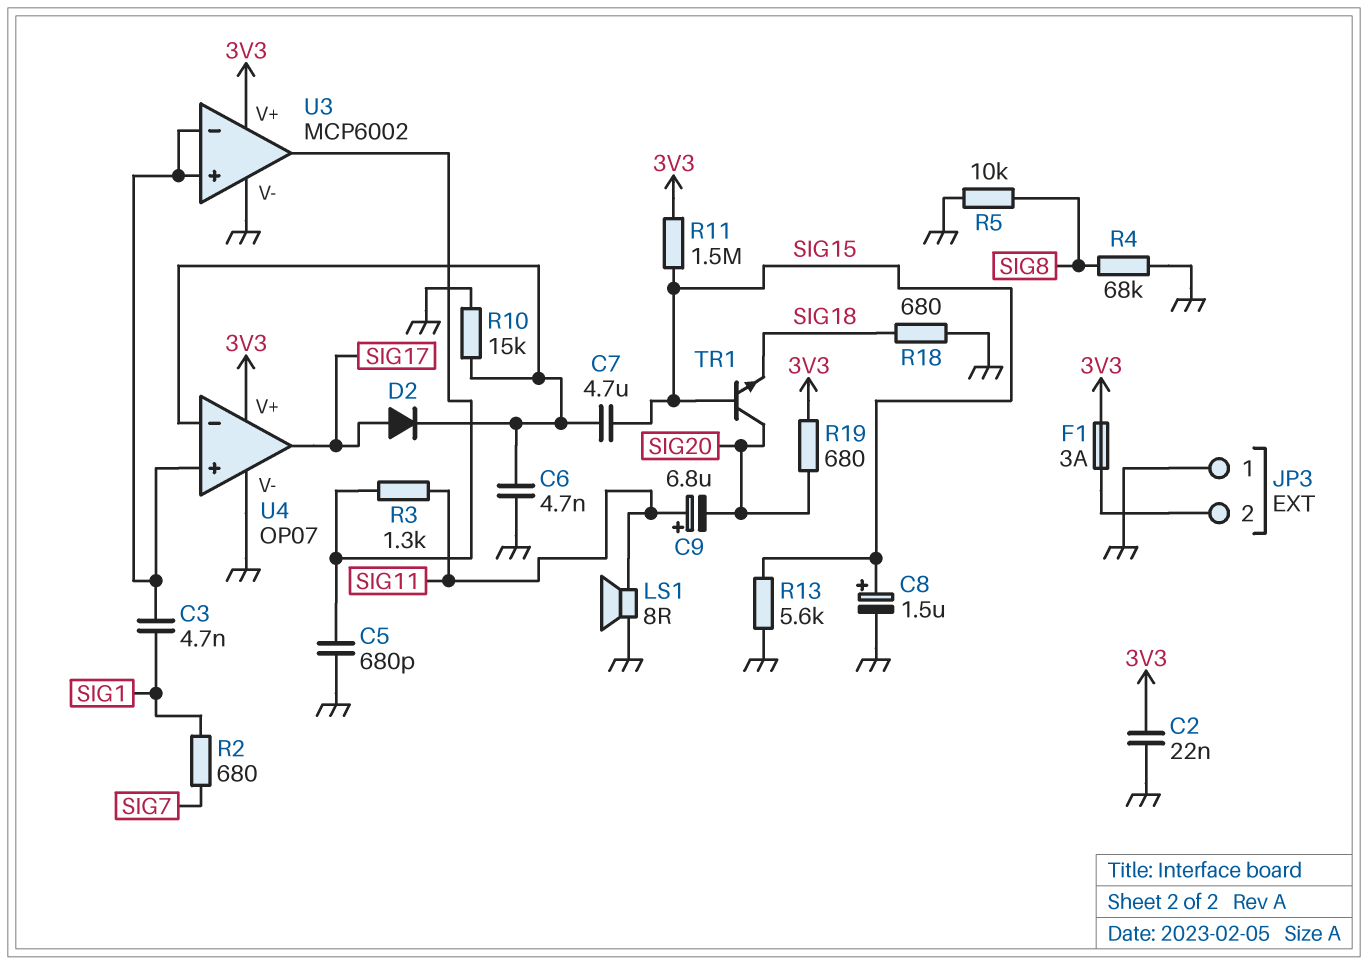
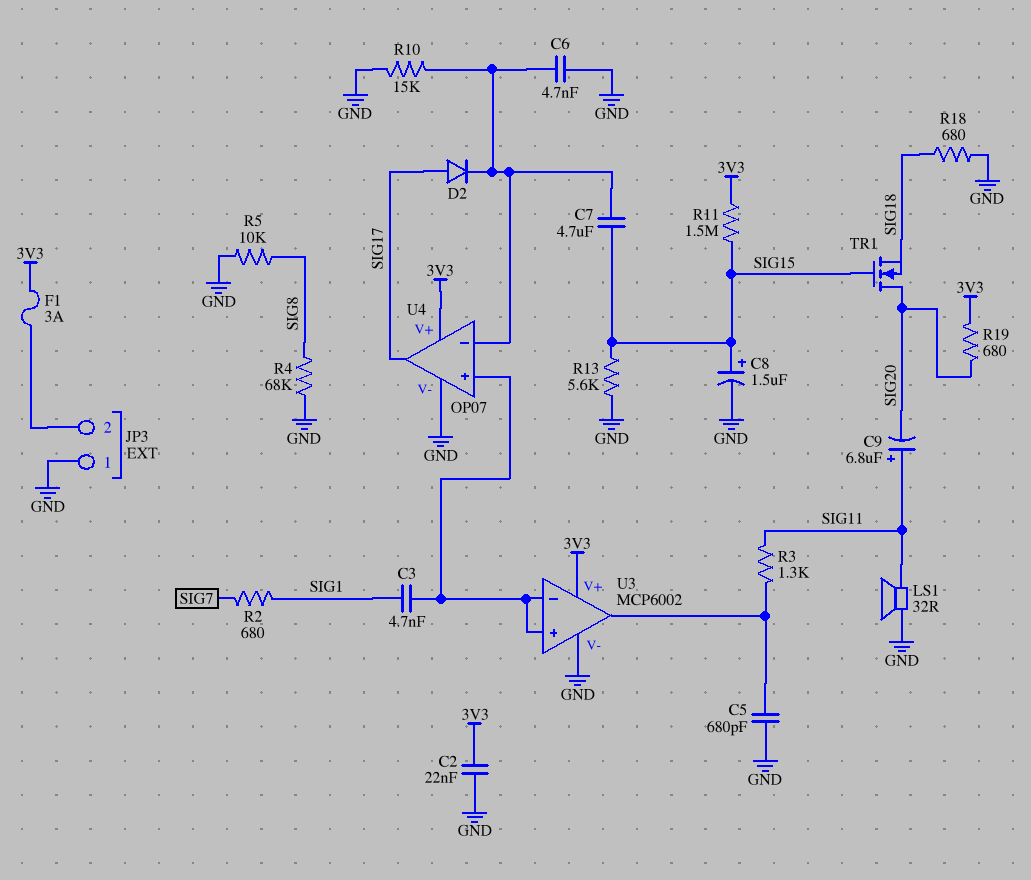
LS1: speaker 8R (GND, SIG11) -> speaker 32R (GND, SIG11)
TR1: NPN (B SIG15, C SIG20, E SIG18) -> NMOS (G SIG15, D SIG20, S SIG18)

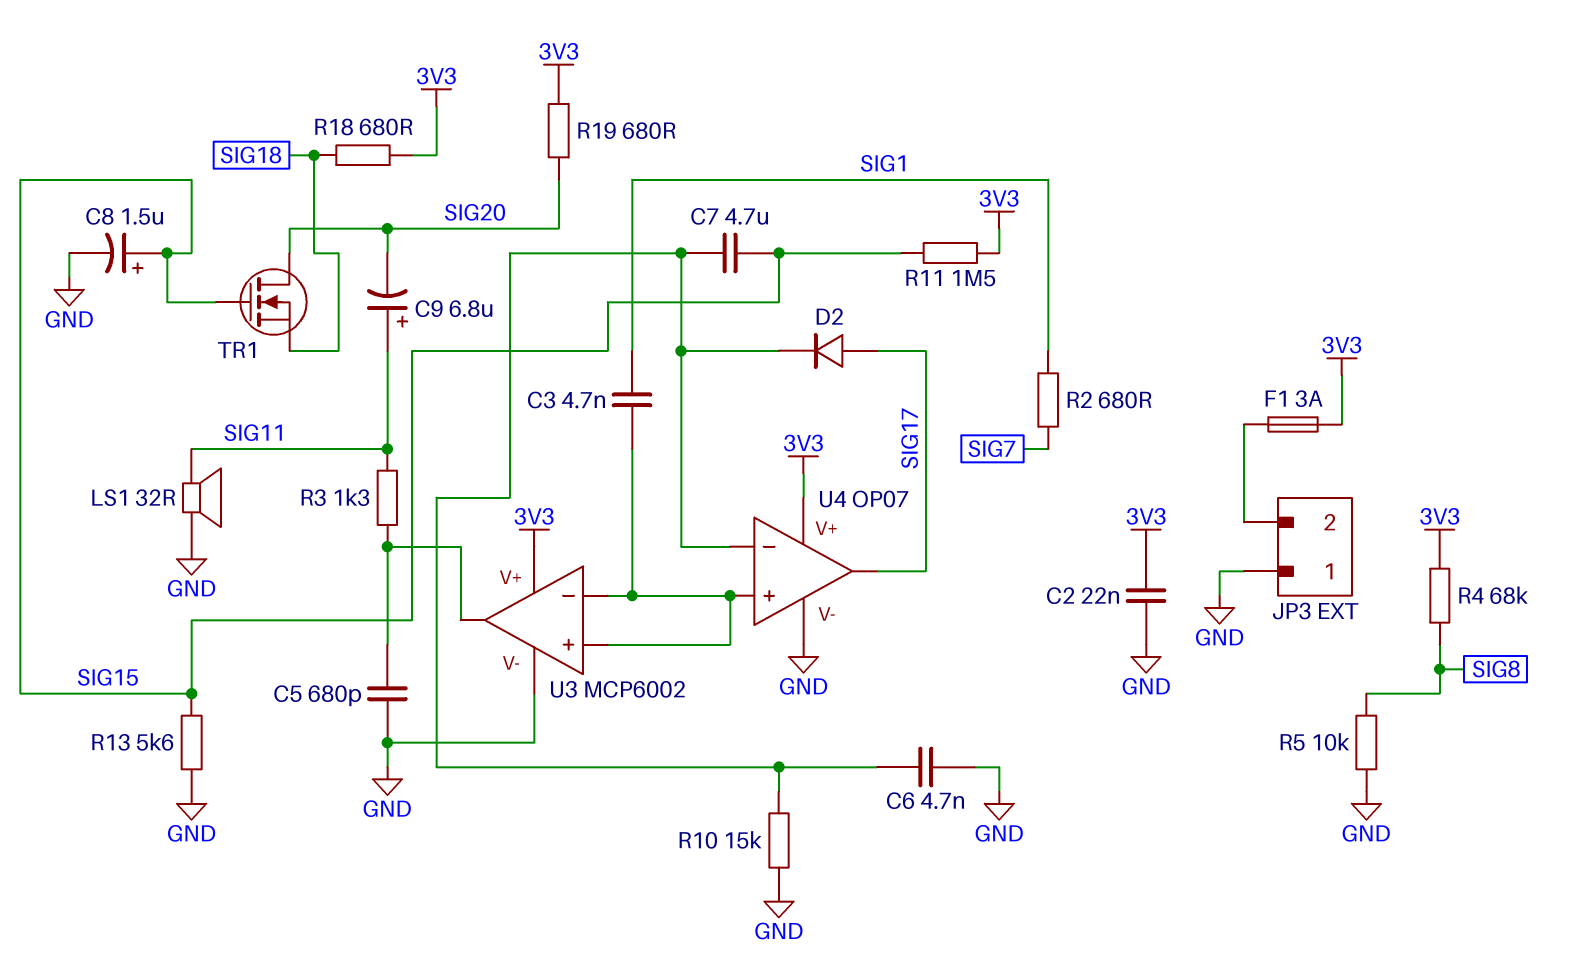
R4: 68k (GND, SIG8) -> 68k (3V3, SIG8)
R18: 680 (GND, SIG18) -> 680 (3V3, SIG18)

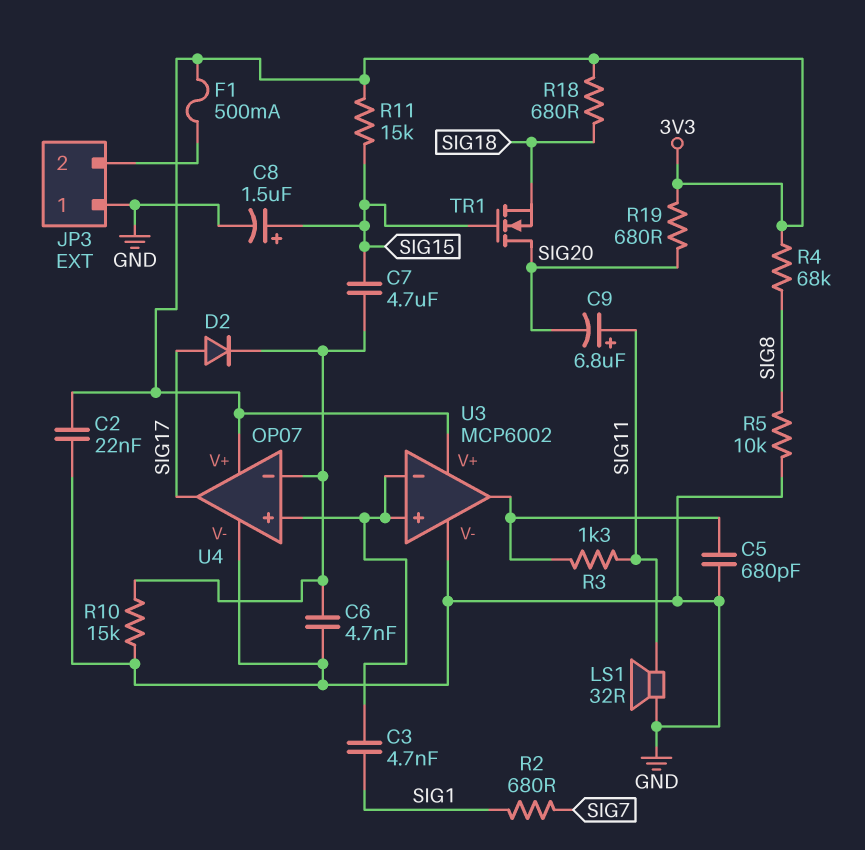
F1: 3A (3V3, JP3/2) -> 500mA (3V3, JP3/2)
R11: 1.5M (3V3, SIG15) -> 15k (3V3, SIG15)
R13: 5.6k (GND, SIG15) -> none

